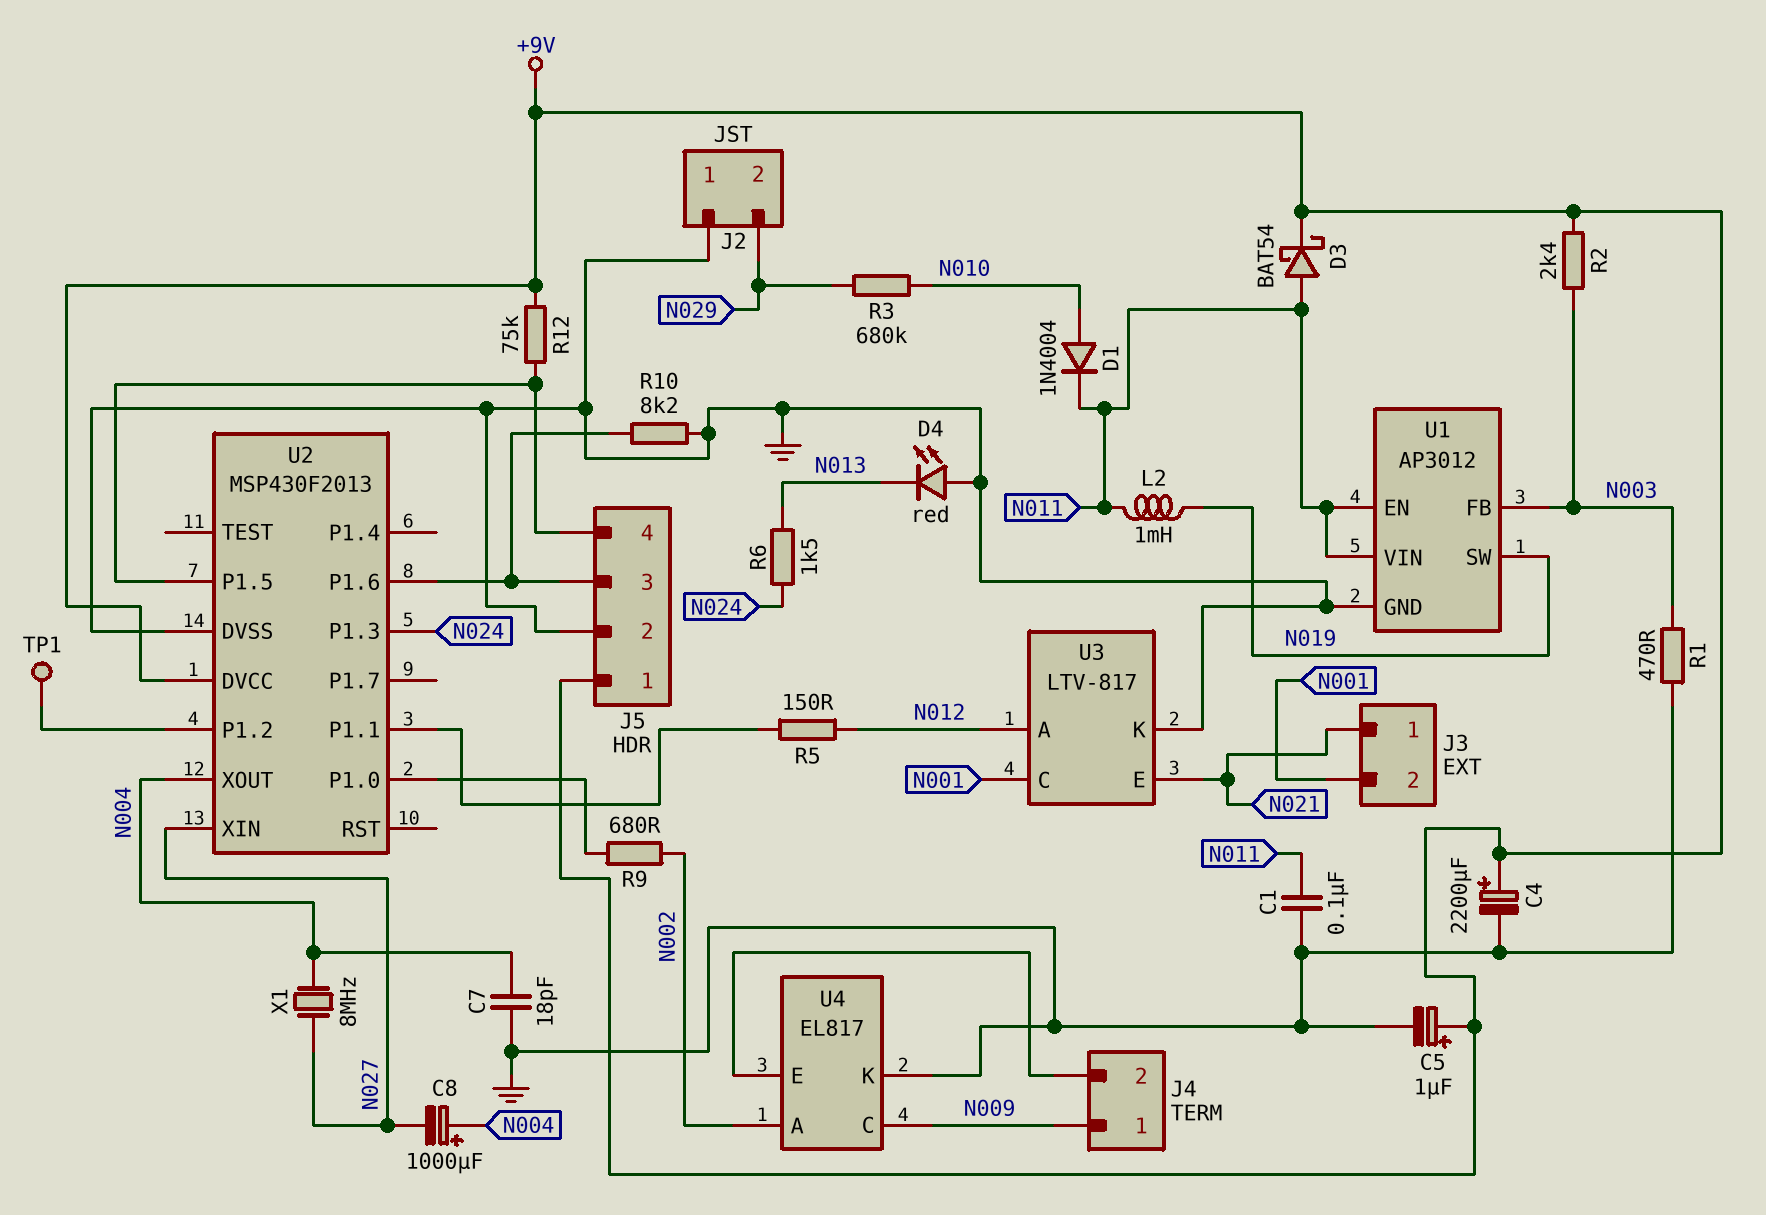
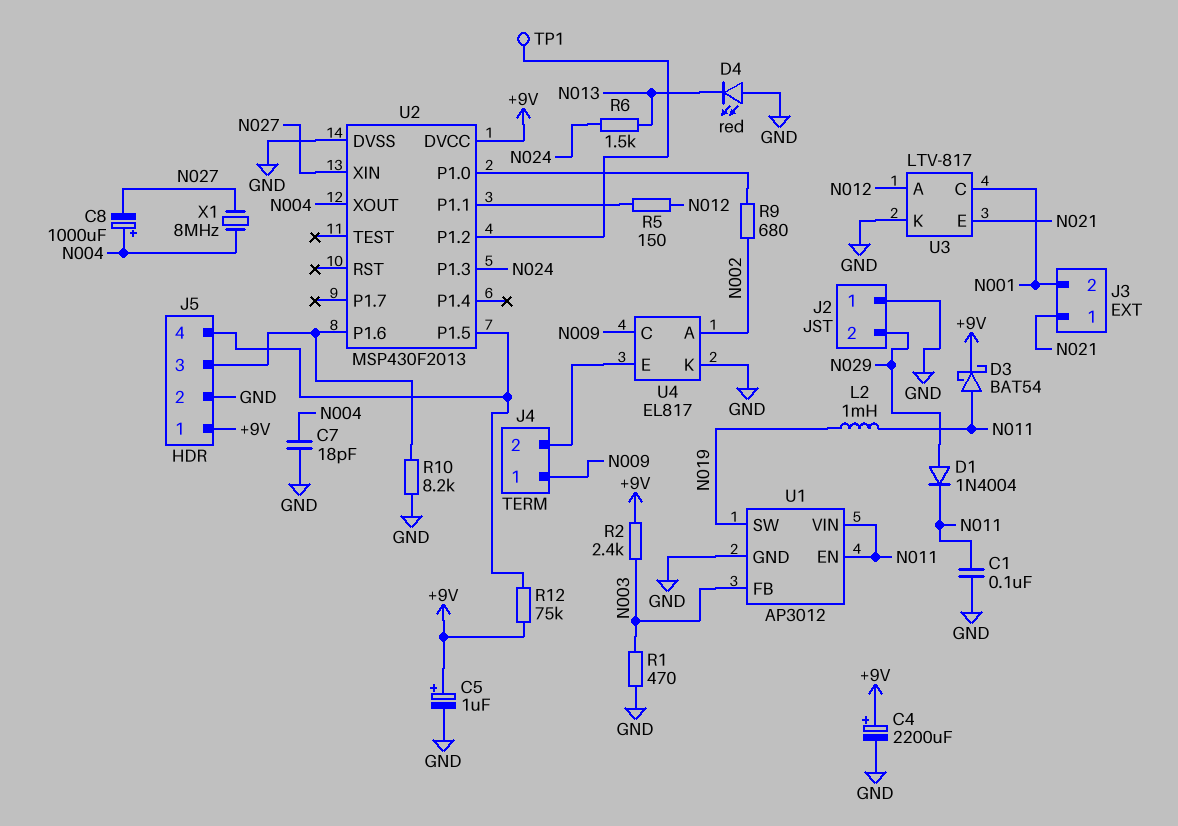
D1: diode 1N4004 (A N010, K N011) -> diode 1N4004 (A N029, K N011)
R3: 680k (N010, N029) -> none

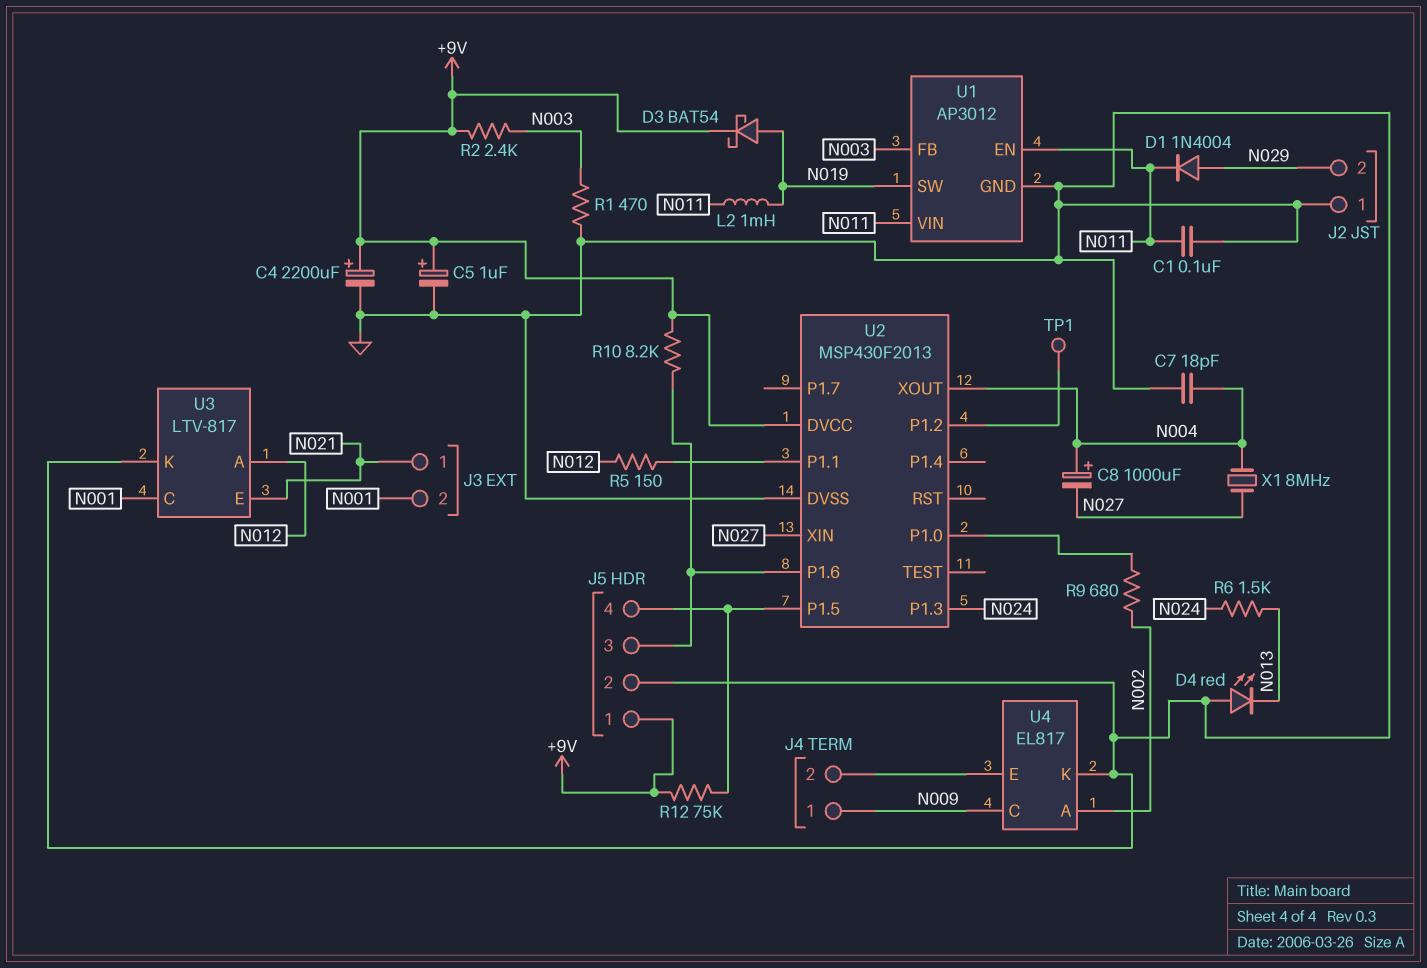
D3: schottky BAT54 (A N011, K +9V) -> schottky BAT54 (A N019, K +9V)
R10: 8.2k (GND, J5/3) -> 8.2k (+9V, J5/3)

